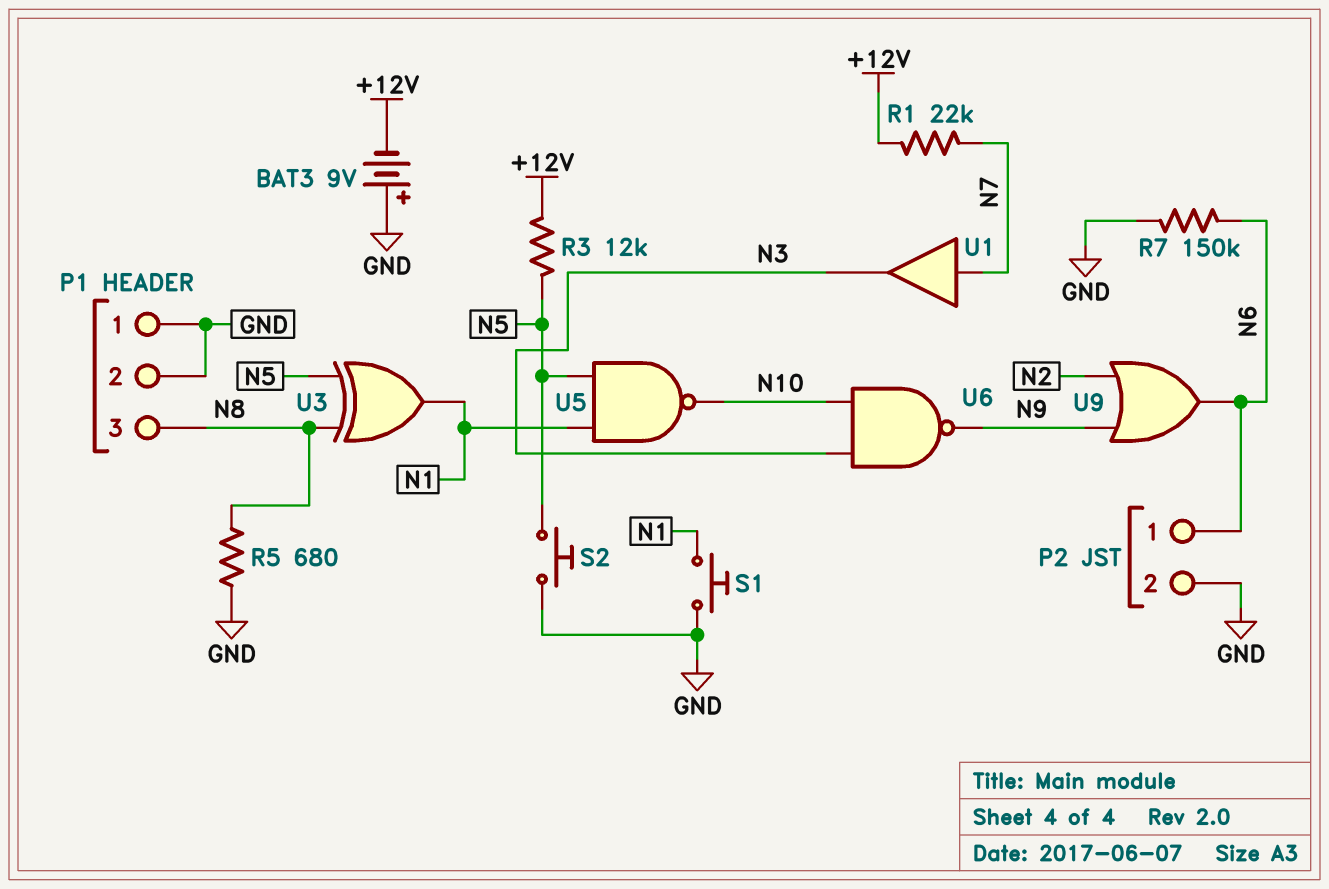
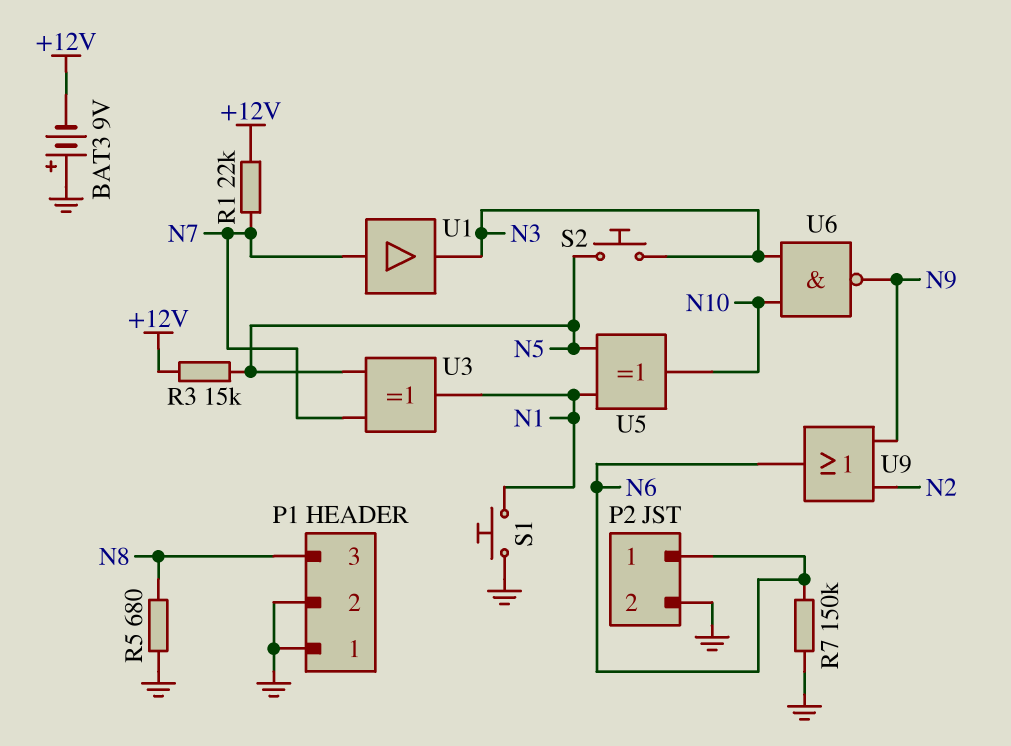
R3: 12k (+12V, N5) -> 15k (+12V, N5)
S2: button (GND, N5) -> button (N3, N5)
U3: XOR (in N5, in N8, out N1) -> XOR (in N5, in N7, out N1)
U5: NAND (in N1, in N5, out N10) -> XOR (in N1, in N5, out N10)

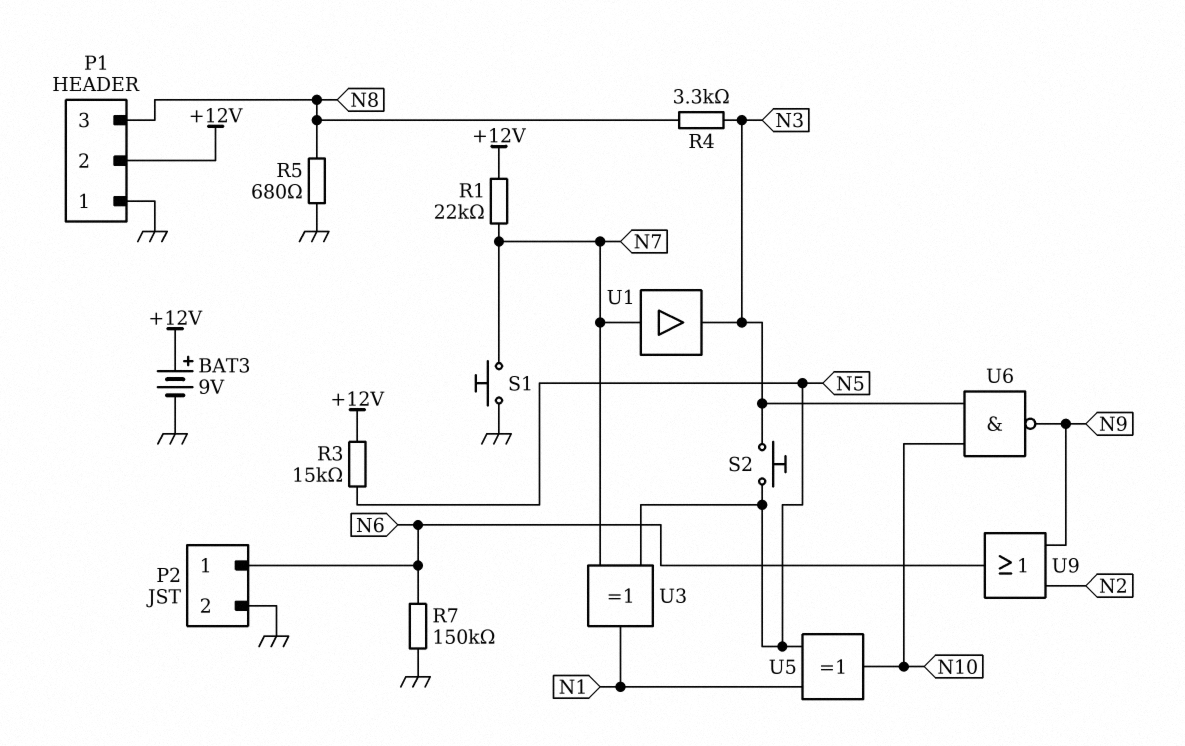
BAT3: 9V (plus GND, minus +12V) -> 9V (plus +12V, minus GND)
P1 pin 2: GND -> +12V
R4: none -> 3.3k (N3, N8)
S1: button (GND, N1) -> button (GND, N7)

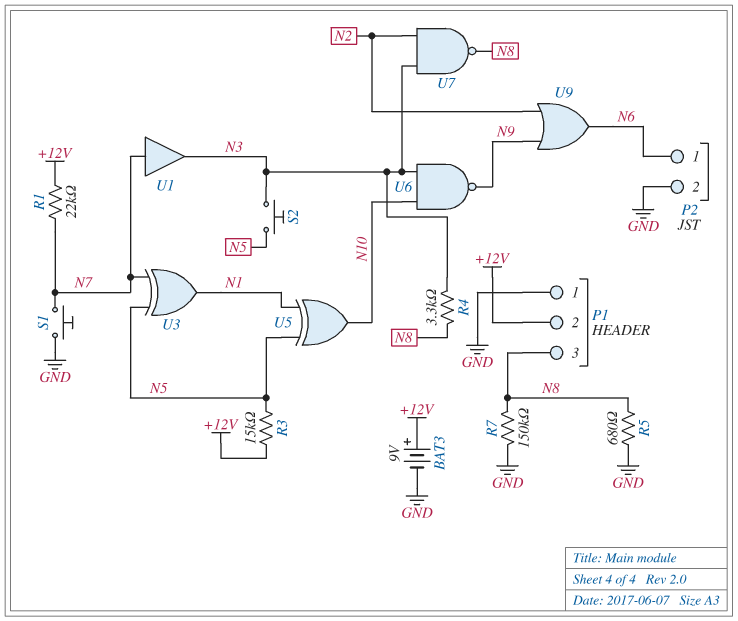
R7: 150k (GND, N6) -> 150k (GND, N8)
U7: none -> NAND (in N2, in N3, out N8)

